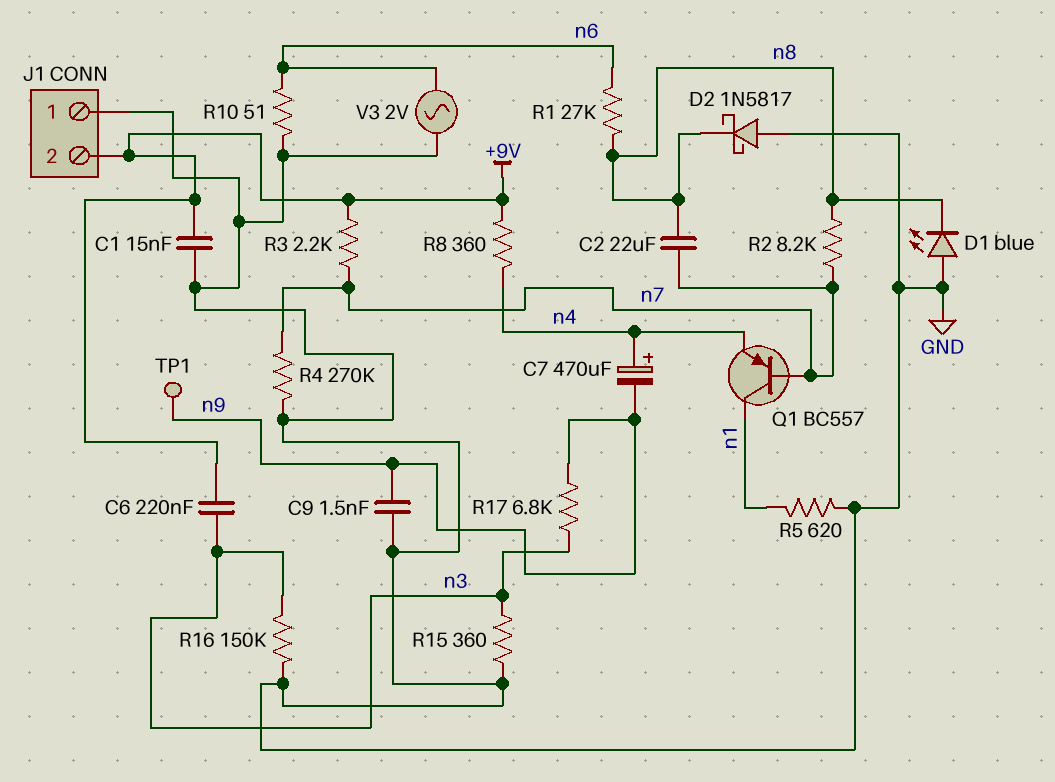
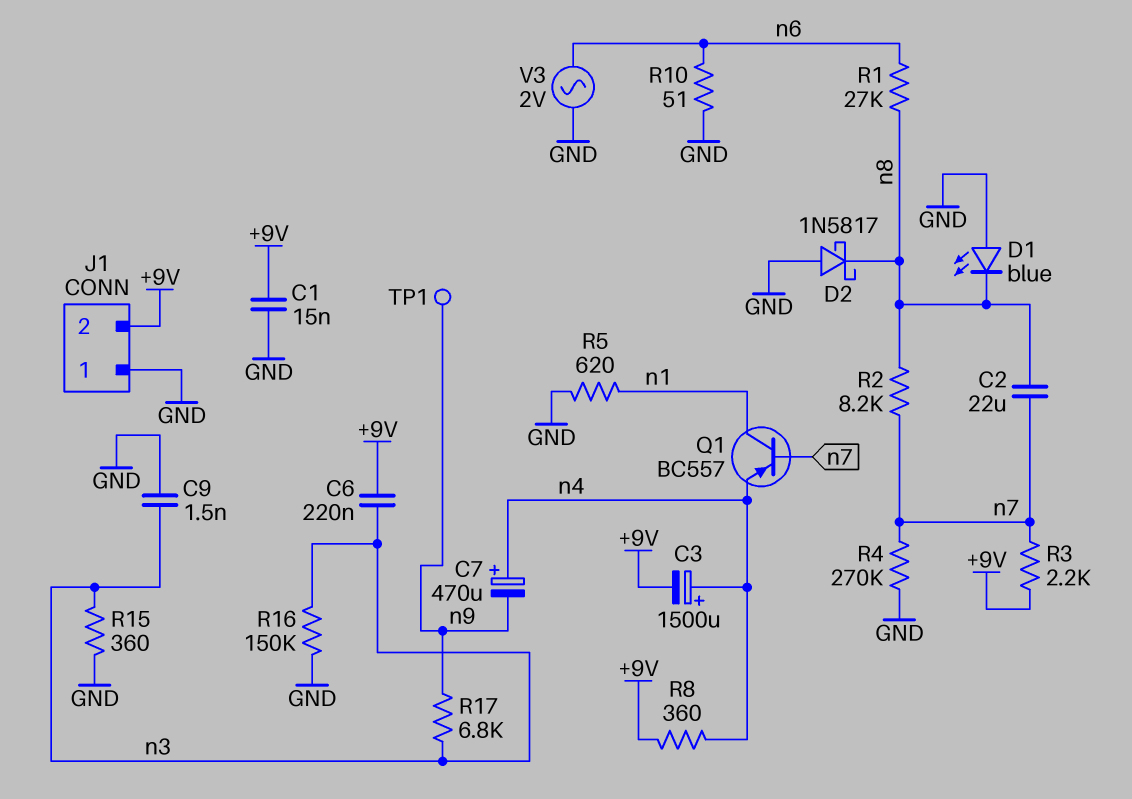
C3: none -> 1500uF (plus n4, minus +9V)
C9: 1.5nF (GND, n9) -> 1.5nF (GND, n3)

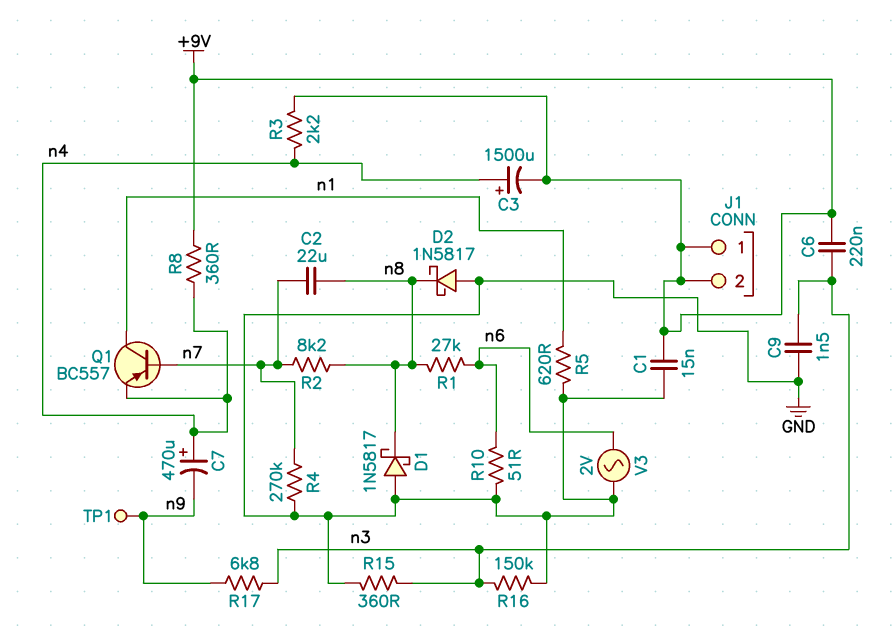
D1: LED blue (A GND, K n8) -> schottky 1N5817 (A GND, K n8)
J1 pin 1: GND -> +9V
R3: 2.2k (+9V, n7) -> 2.2k (+9V, n4)

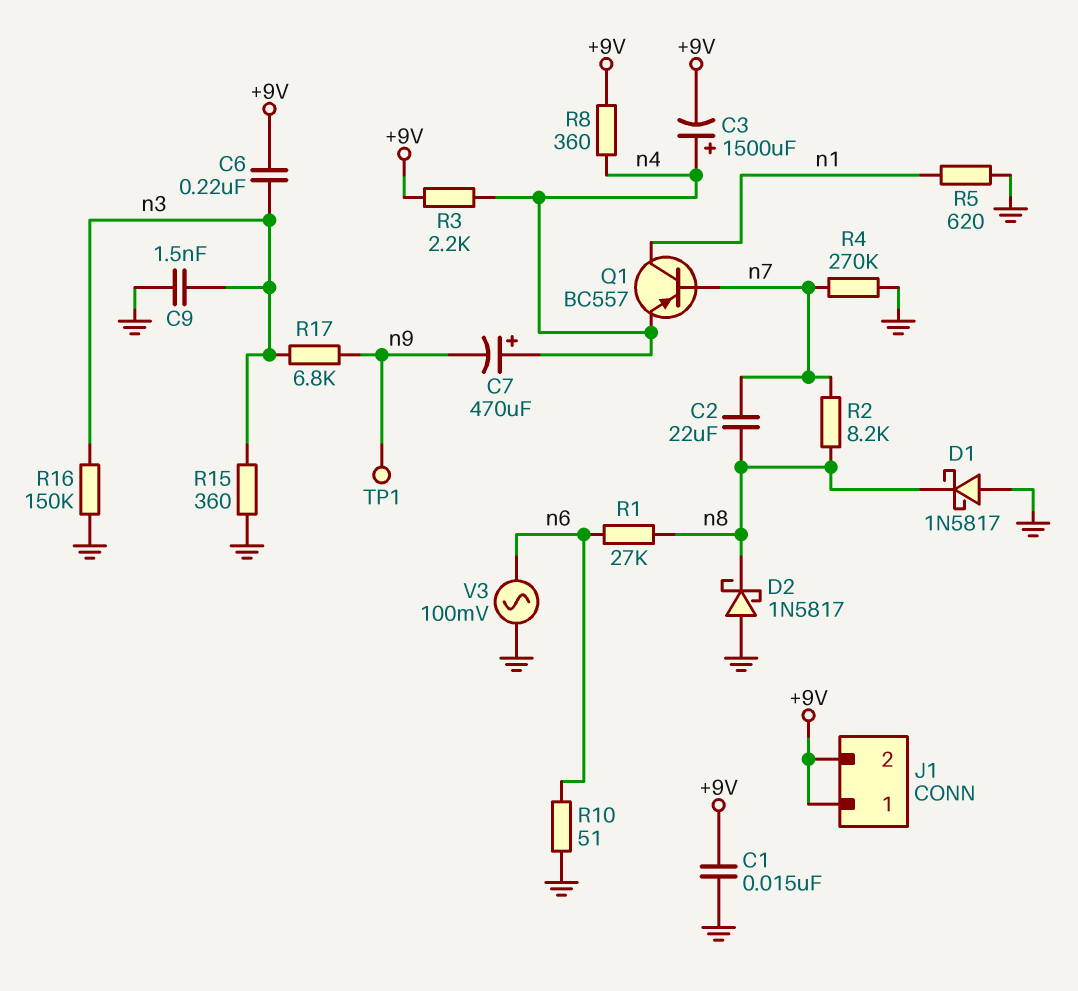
V3: AC 2V (GND, n6) -> AC 100mV (GND, n6)

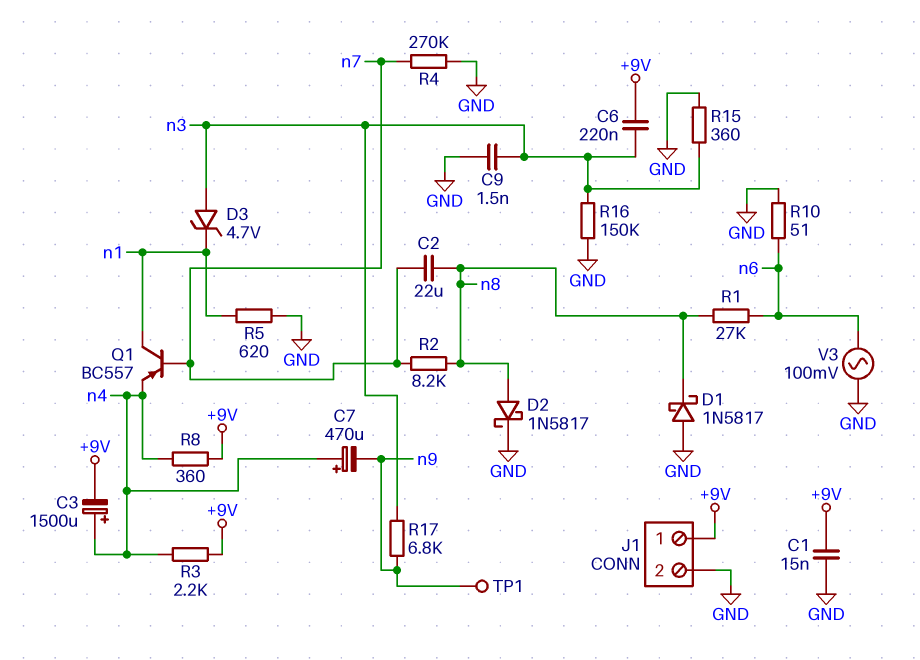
D2: schottky 1N5817 (A GND, K n8) -> schottky 1N5817 (A n8, K GND)
D3: none -> zener 4.7V (A n3, K n1)
J1 pin 2: +9V -> GND

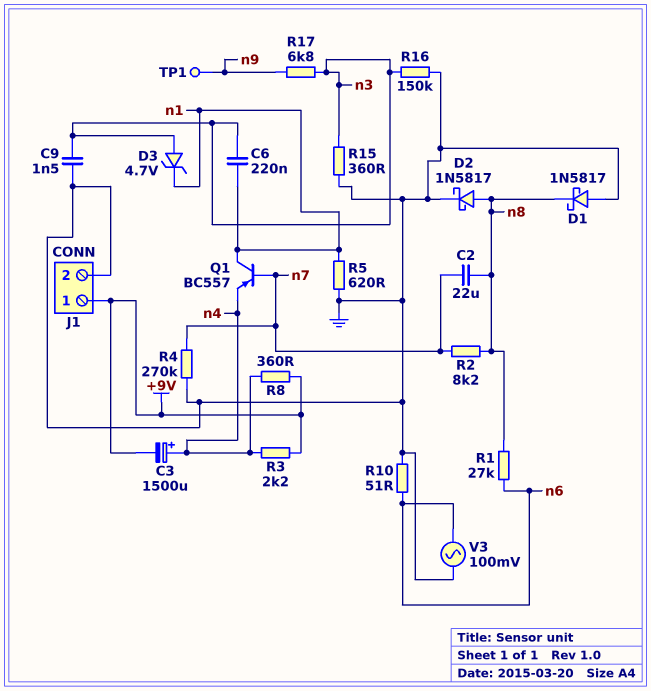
C1: 15nF (+9V, GND) -> none
C6: 220nF (+9V, n3) -> 220nF (n1, n3)
C7: 470uF (plus n4, minus n9) -> none

